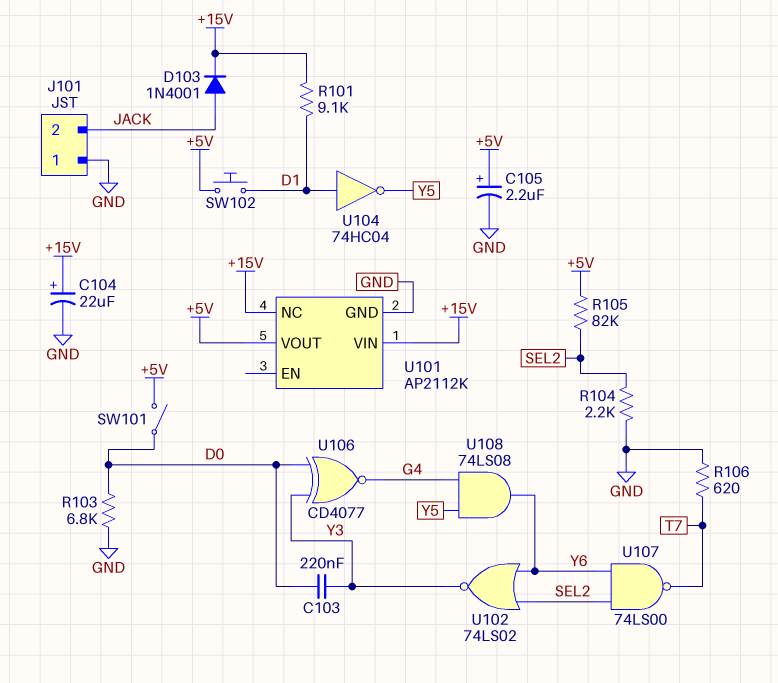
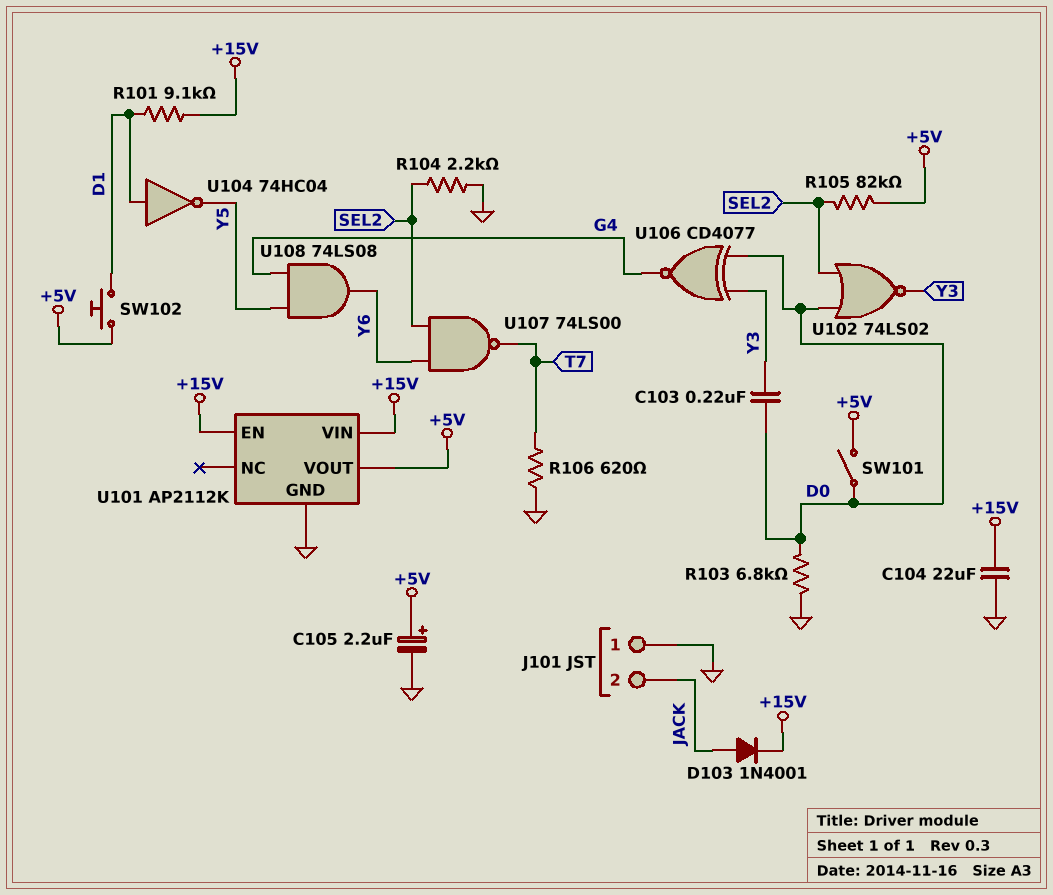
C104: 22uF (plus +15V, minus GND) -> 22uF (+15V, GND)
U101 pin EN: none -> +15V
U101 pin NC: +15V -> none
U102: NOR 74LS02 (in SEL2, in Y6, out Y3) -> NOR 74LS02 (in D0, in SEL2, out Y3)

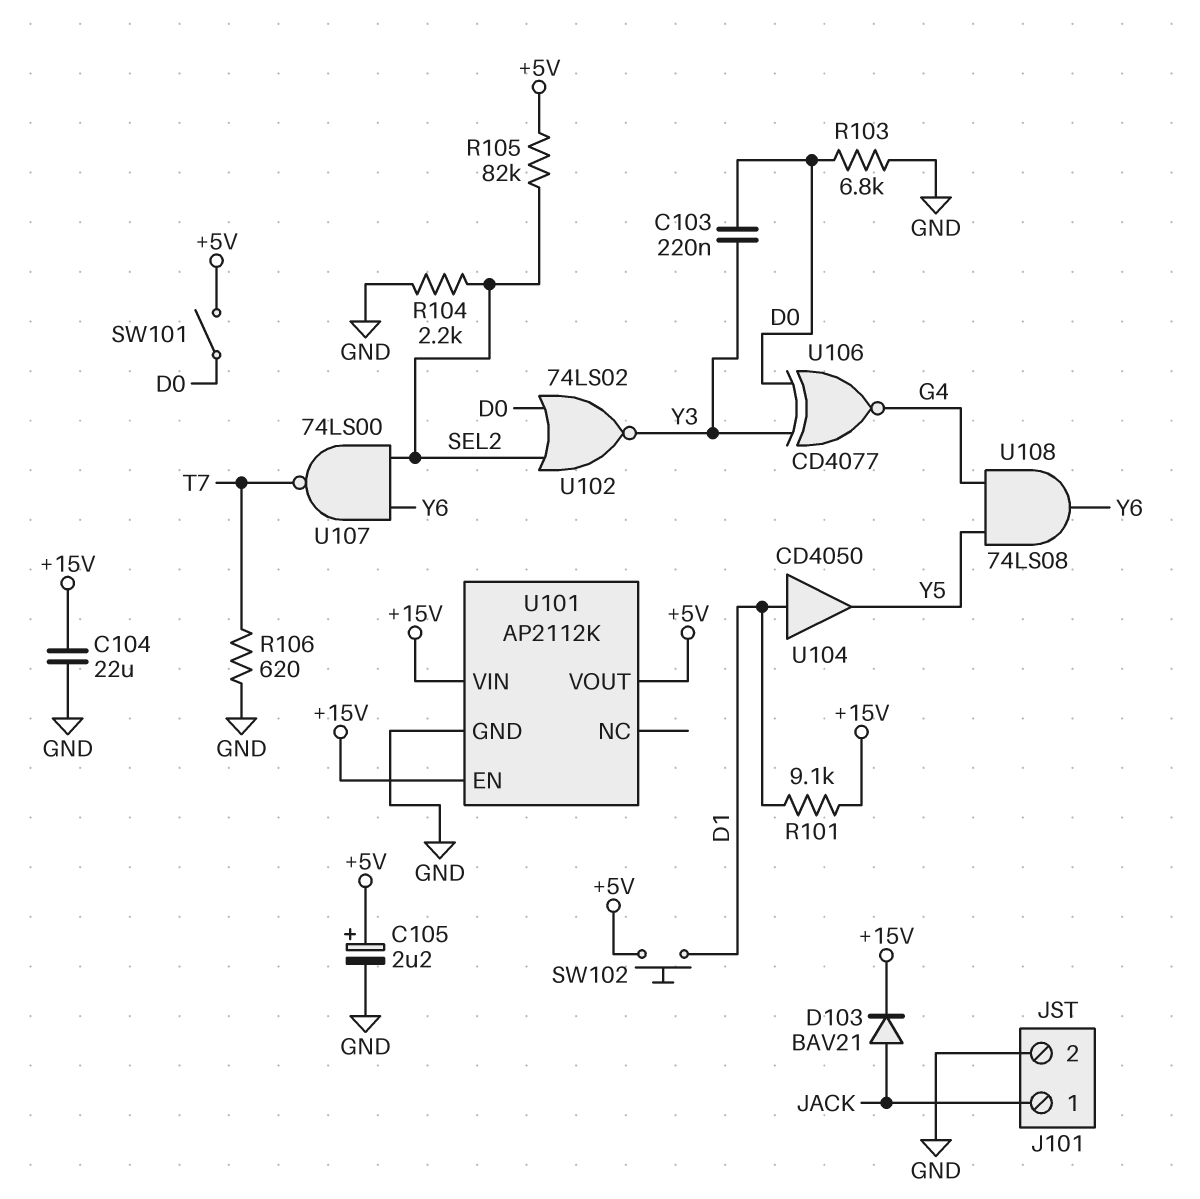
D103: diode 1N4001 (A JACK, K +15V) -> diode BAV21 (A JACK, K +15V)
J101 pin 1: GND -> JACK
J101 pin 2: JACK -> GND
U104: NOT 74HC04 (in D1, out Y5) -> buffer CD4050 (in D1, out Y5)

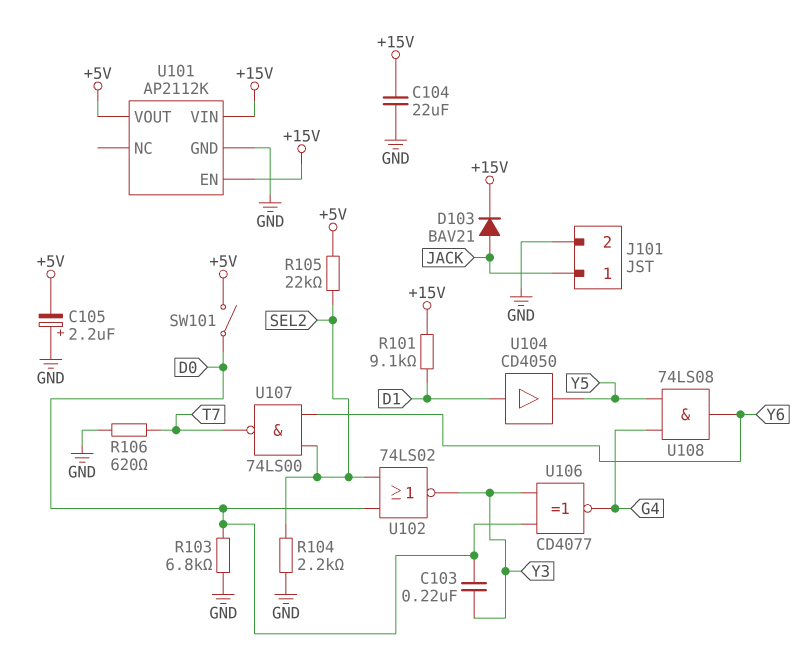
C105: 2.2uF (plus +5V, minus GND) -> 2.2uF (plus GND, minus +5V)
R105: 82k (+5V, SEL2) -> 22k (+5V, SEL2)
SW102: button (+5V, D1) -> none

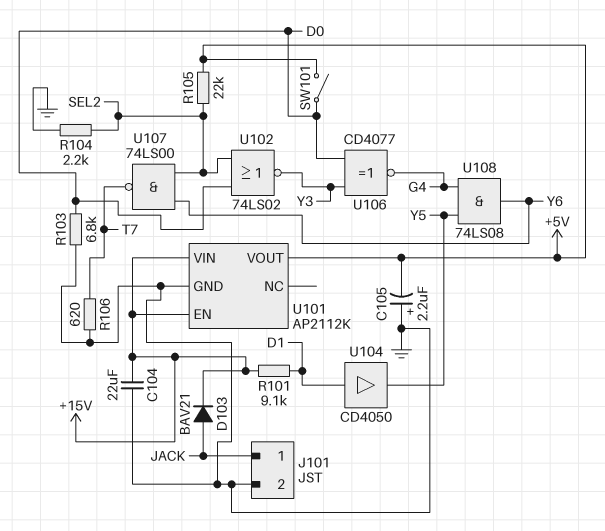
C103: 220nF (D0, Y3) -> none

